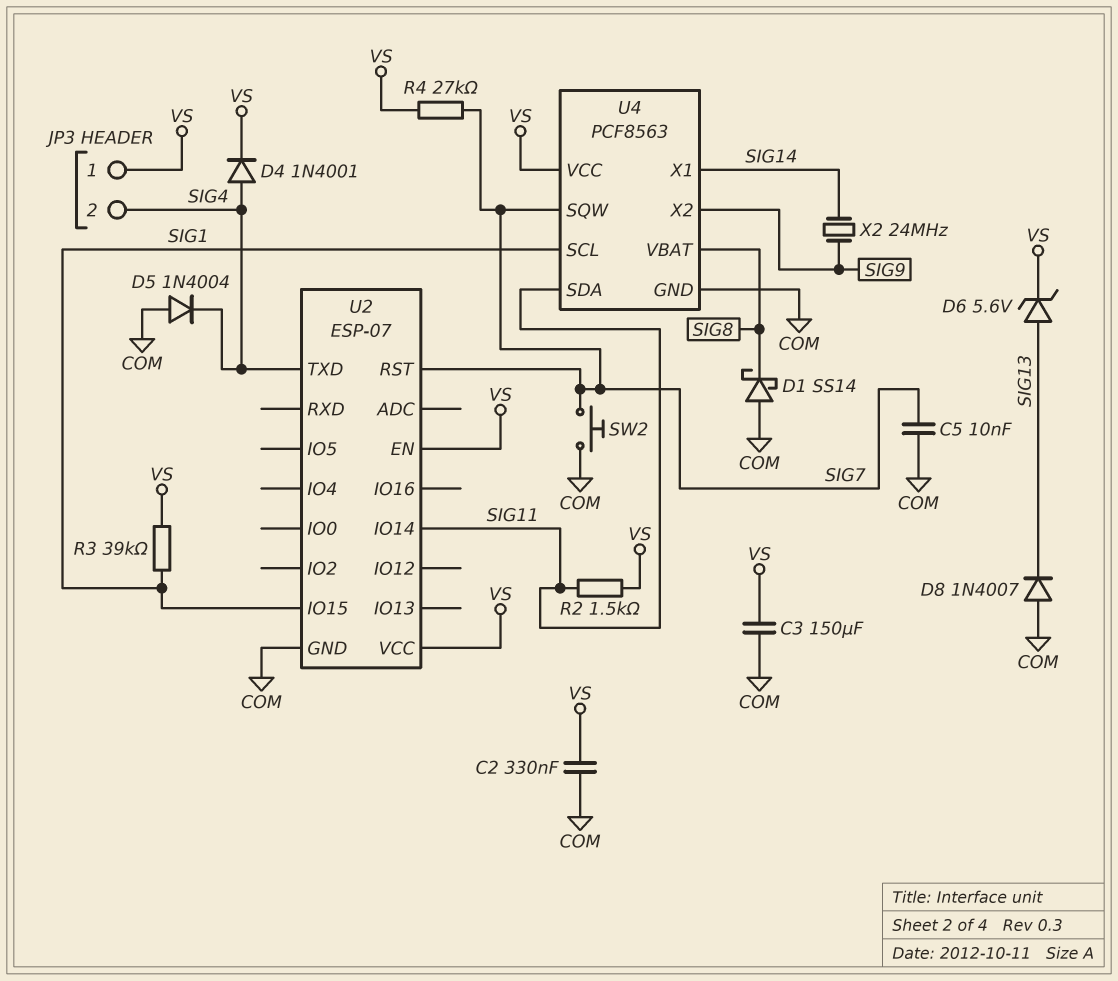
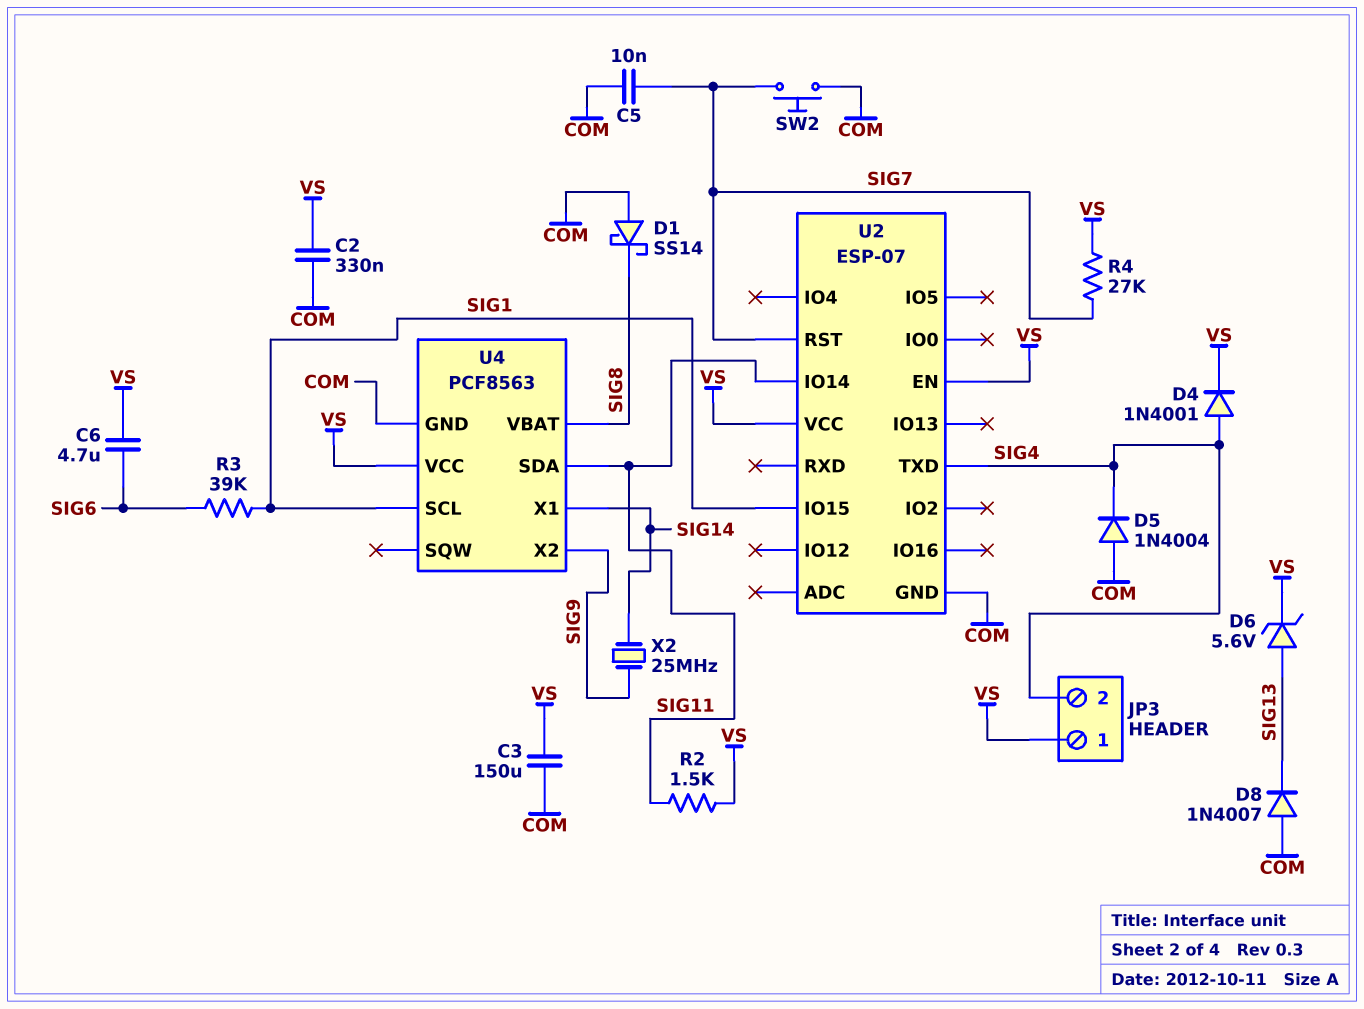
C6: none -> 4.7uF (SIG6, VS)
R3: 39k (SIG1, VS) -> 39k (SIG1, SIG6)
U4 pin SQW: SIG7 -> none
X2: 24MHz (SIG9, SIG14) -> 25MHz (SIG9, SIG14)

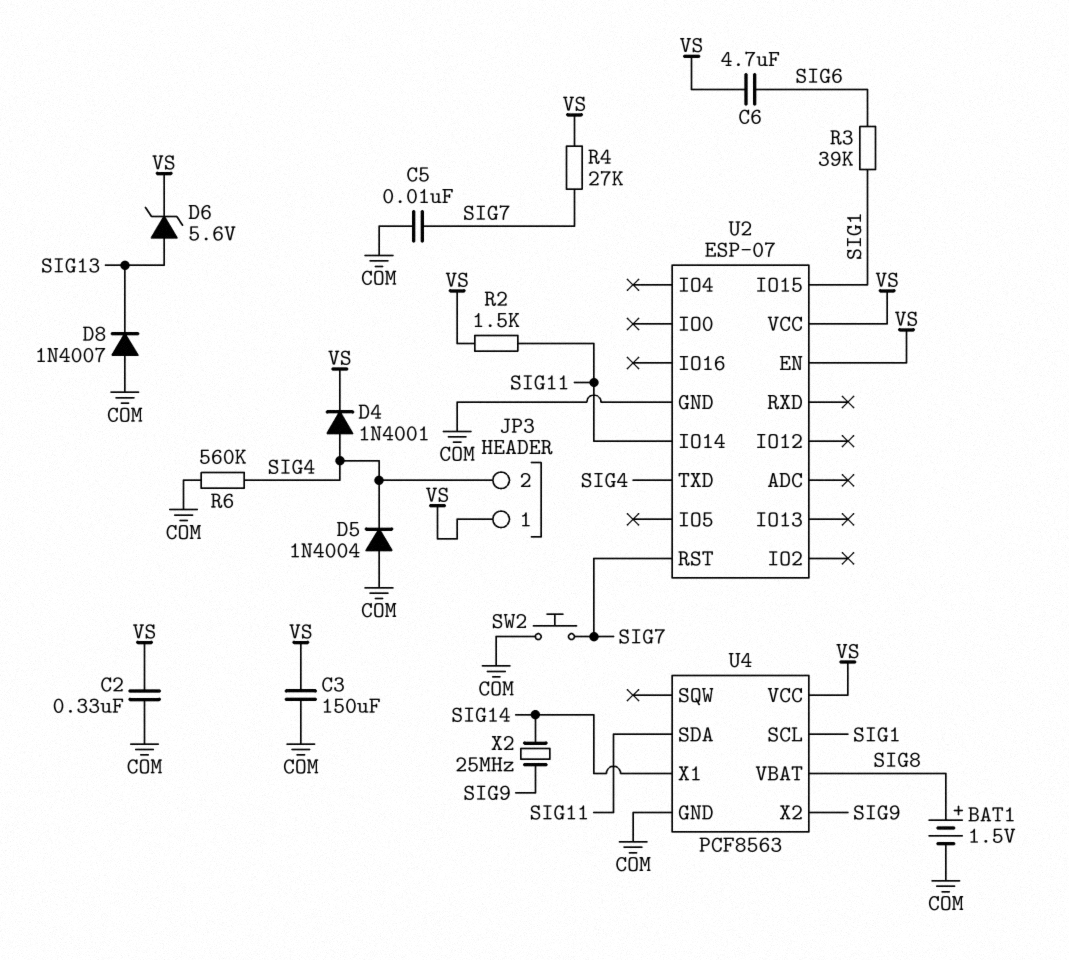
BAT1: none -> 1.5V (plus SIG8, minus COM)
D1: schottky SS14 (A COM, K SIG8) -> none
R6: none -> 560k (COM, SIG4)

